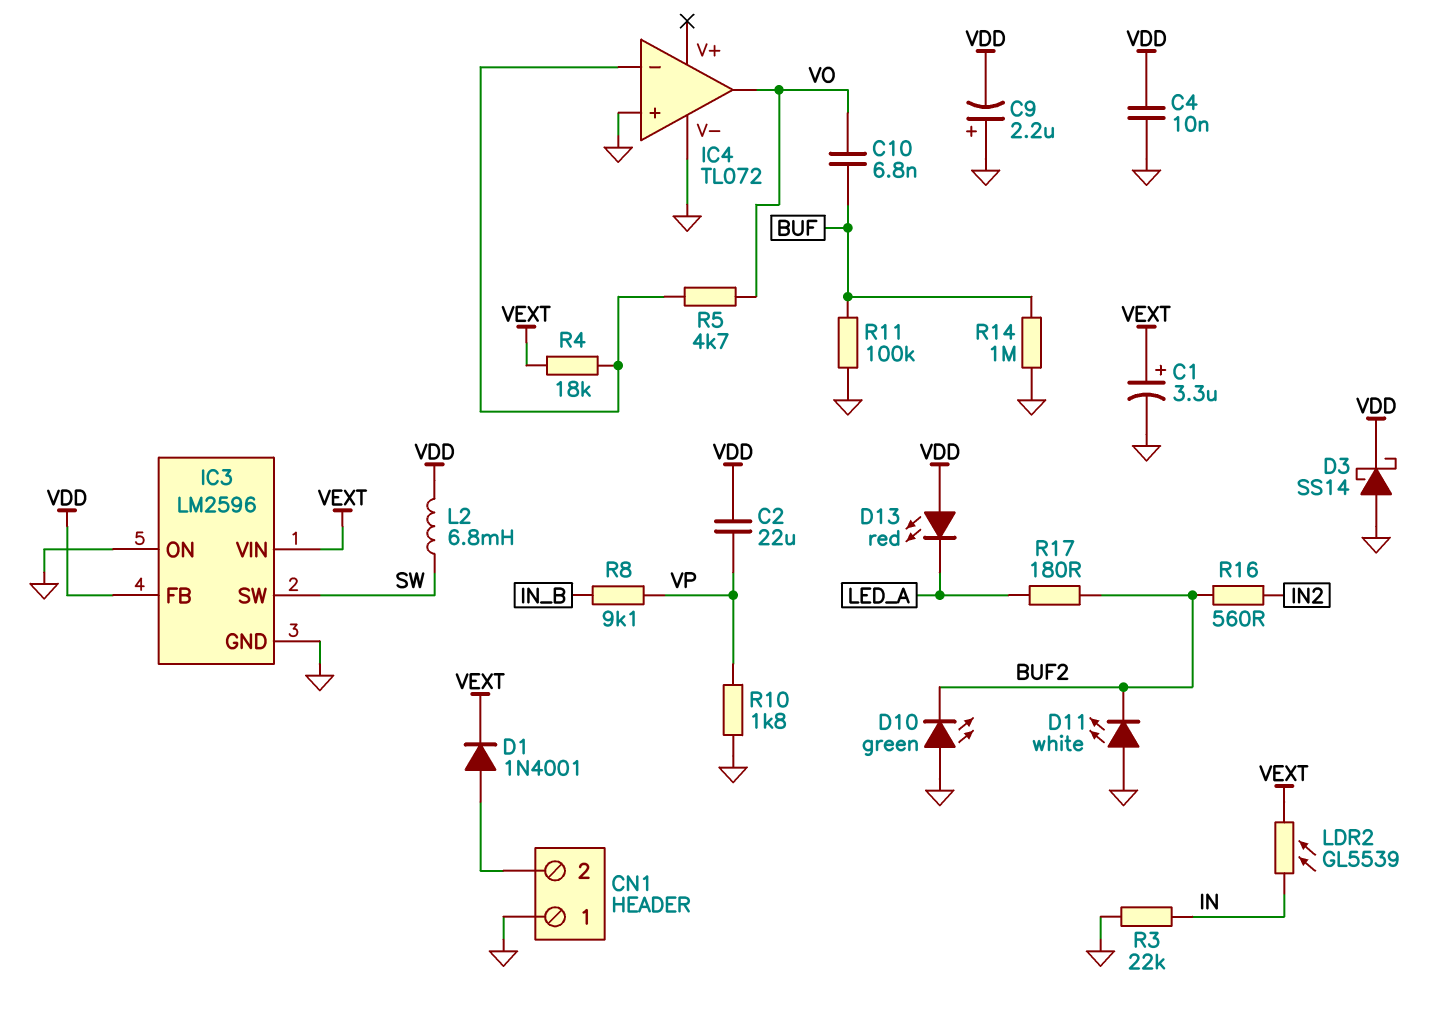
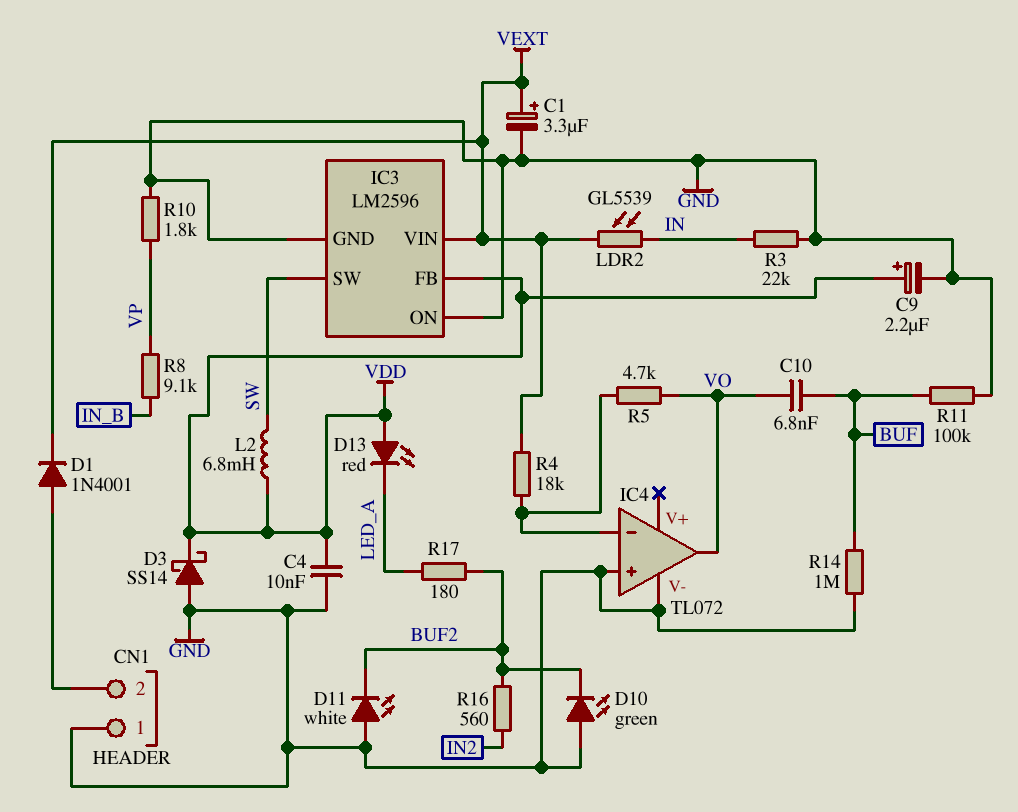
C2: 22uF (VDD, VP) -> none
C9: 2.2uF (plus GND, minus VDD) -> 2.2uF (plus VDD, minus GND)

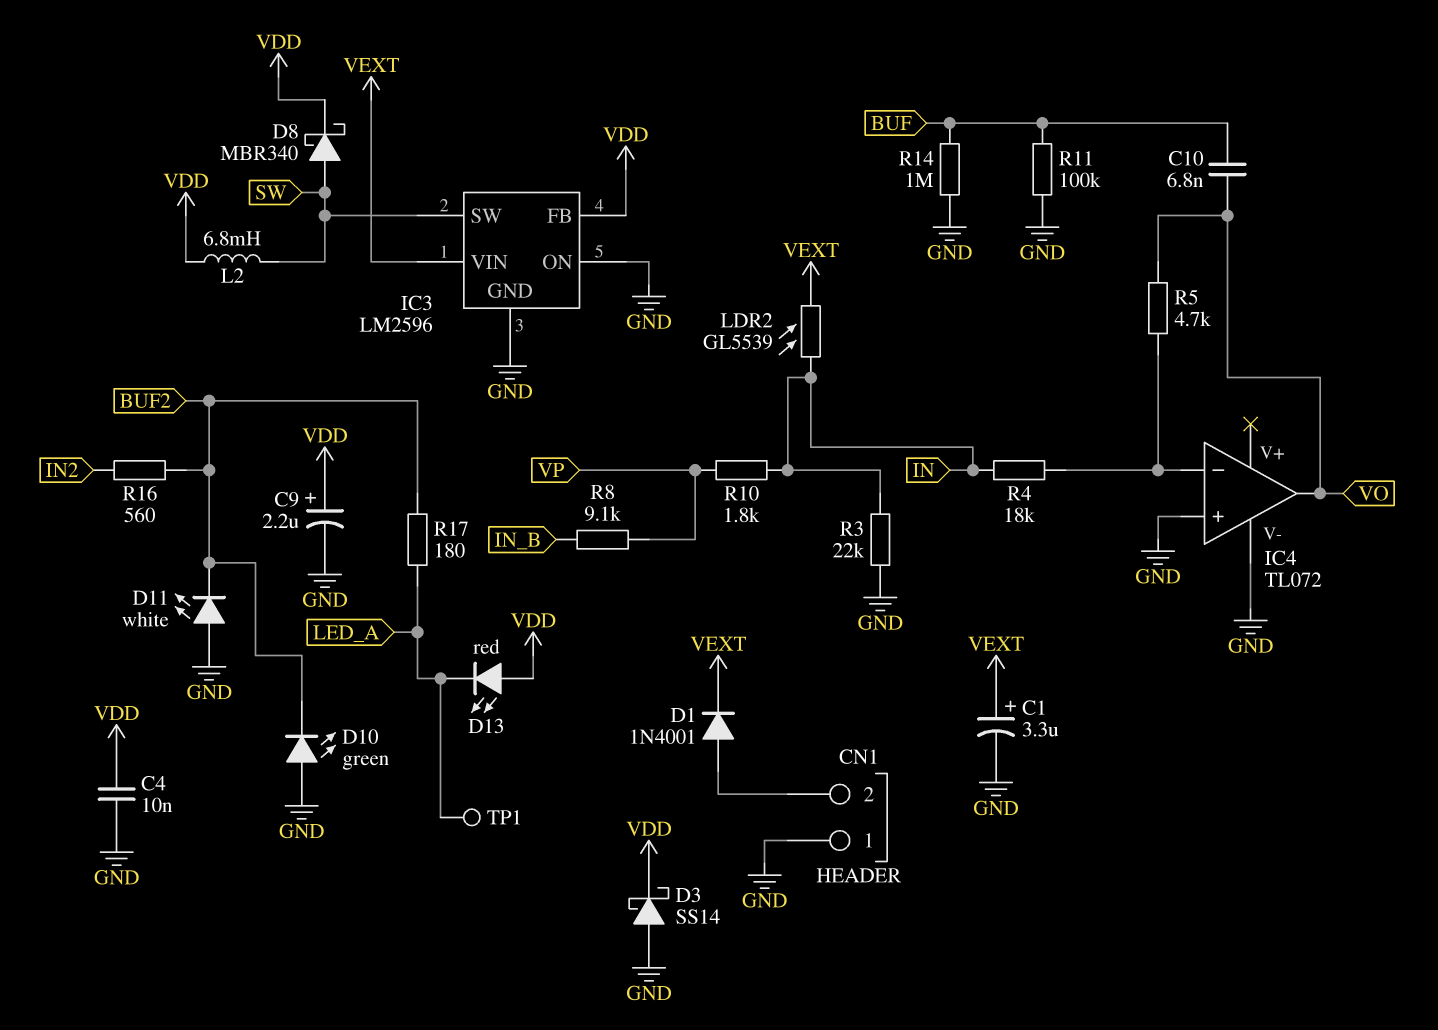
D8: none -> schottky MBR340 (A SW, K VDD)
R4: 18k (IC4/in-, VEXT) -> 18k (IC4/in-, IN)
R10: 1.8k (GND, VP) -> 1.8k (IN, VP)
TP1: none -> test point (LED_A)

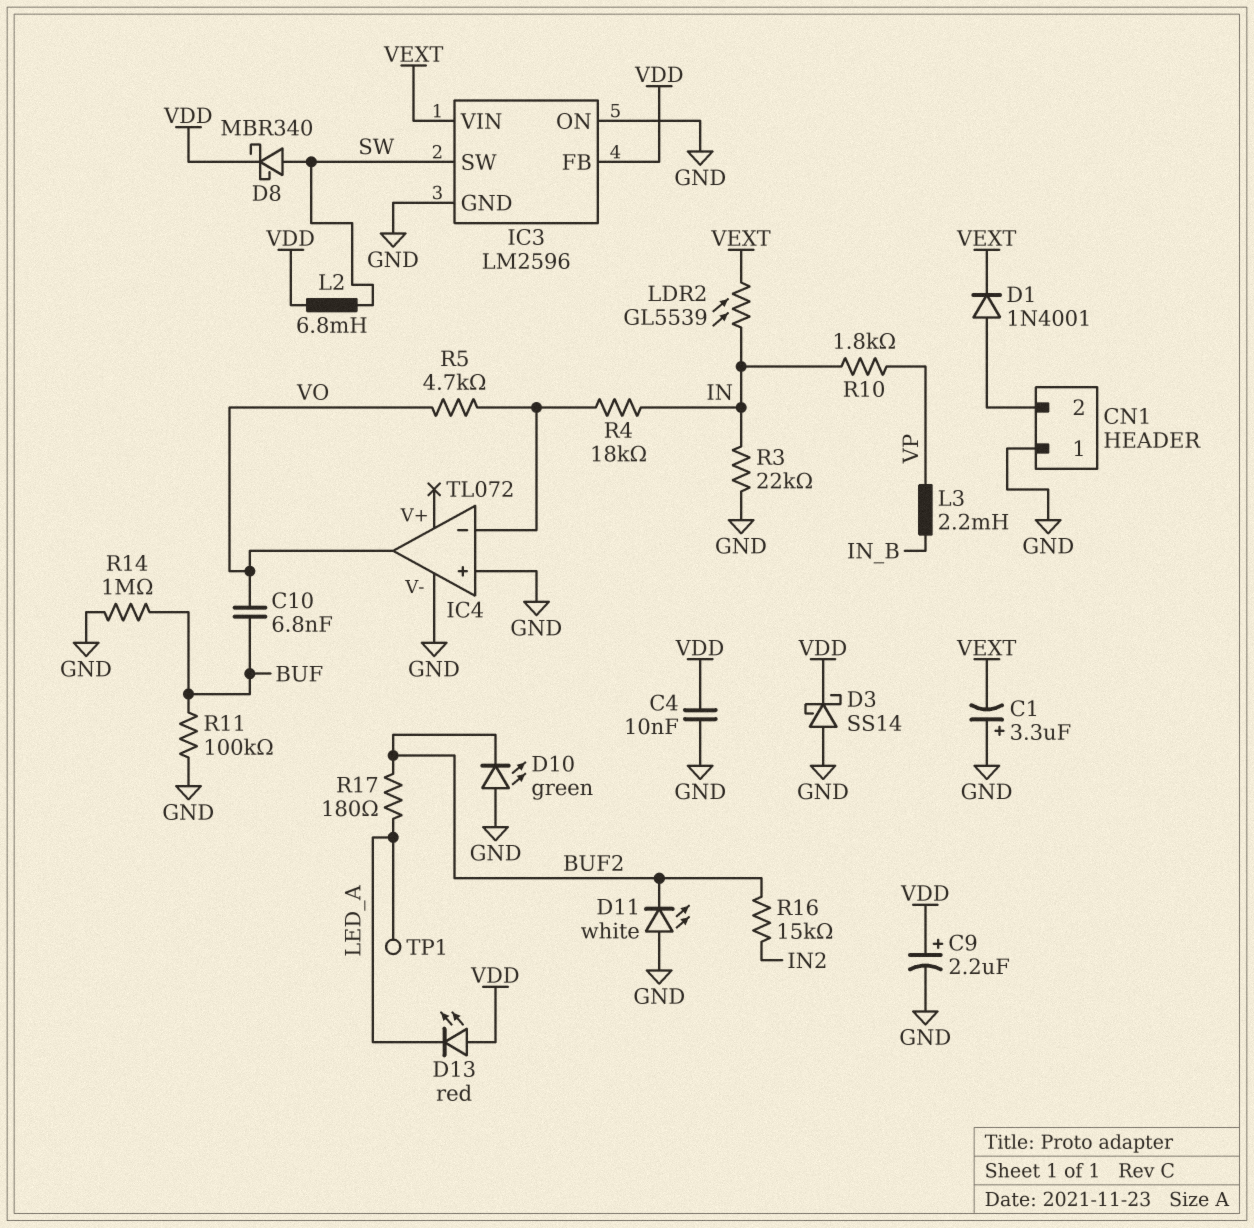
C1: 3.3uF (plus VEXT, minus GND) -> 3.3uF (plus GND, minus VEXT)
L3: none -> 2.2mH (IN_B, VP)
R8: 9.1k (IN_B, VP) -> none
R16: 560 (BUF2, IN2) -> 15k (BUF2, IN2)

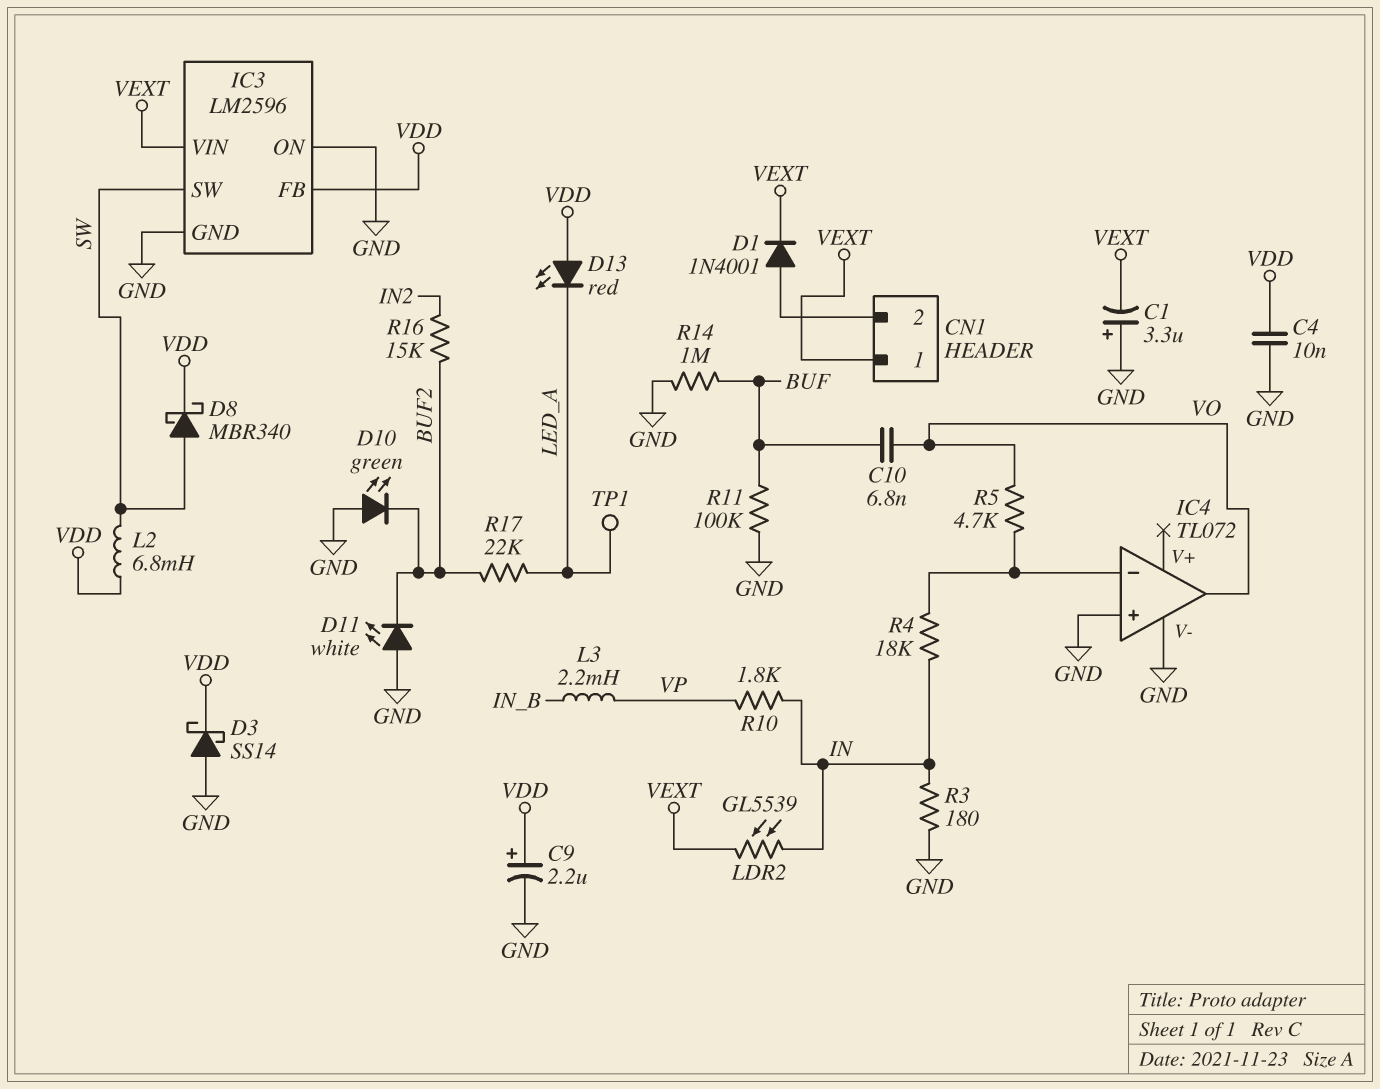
CN1 pin 1: GND -> VEXT
R3: 22k (GND, IN) -> 180 (GND, IN)
R17: 180 (BUF2, LED_A) -> 22k (BUF2, LED_A)

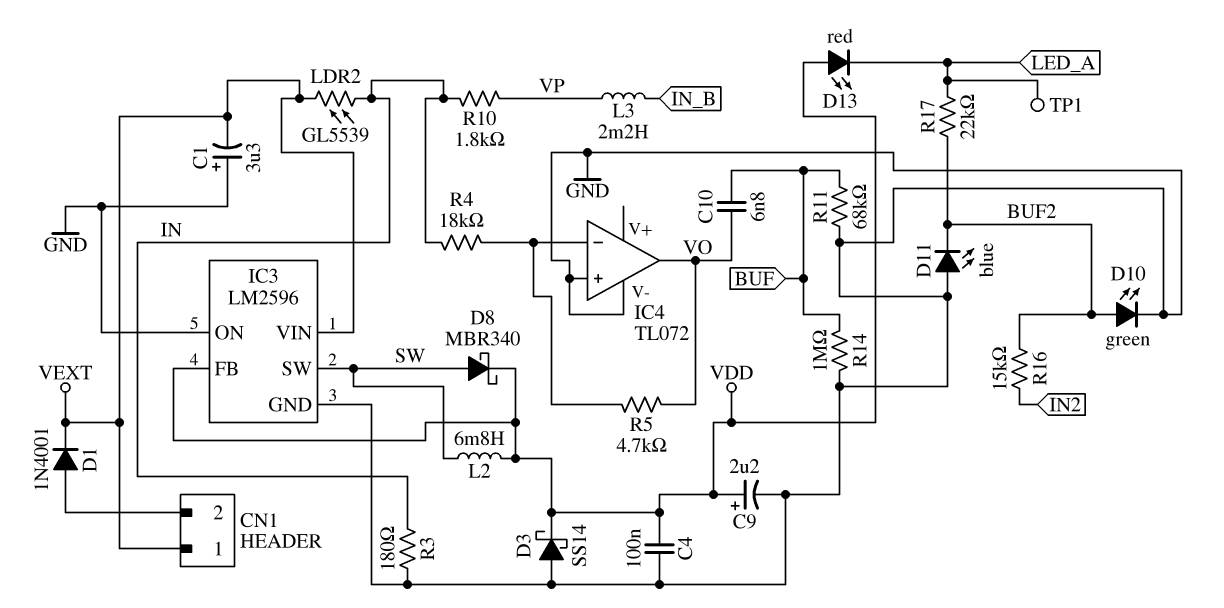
C4: 10nF (GND, VDD) -> 100nF (GND, VDD)
D10: LED green (A GND, K BUF2) -> LED green (A BUF2, K GND)
D11: LED white (A GND, K BUF2) -> LED blue (A GND, K BUF2)
R11: 100k (BUF, GND) -> 68k (BUF, GND)

